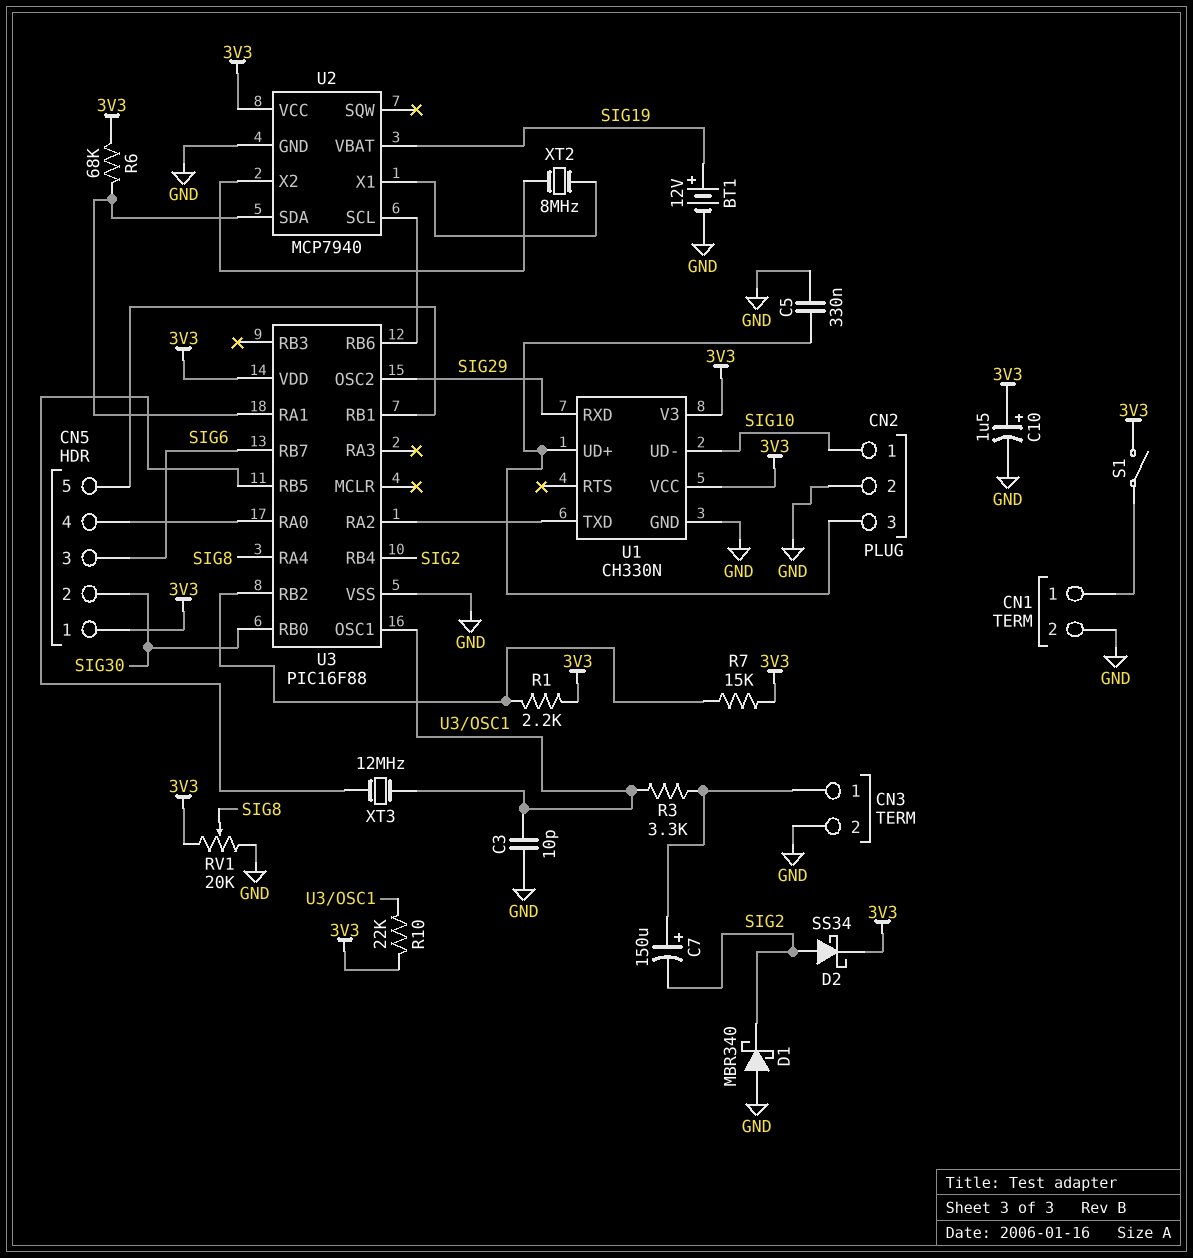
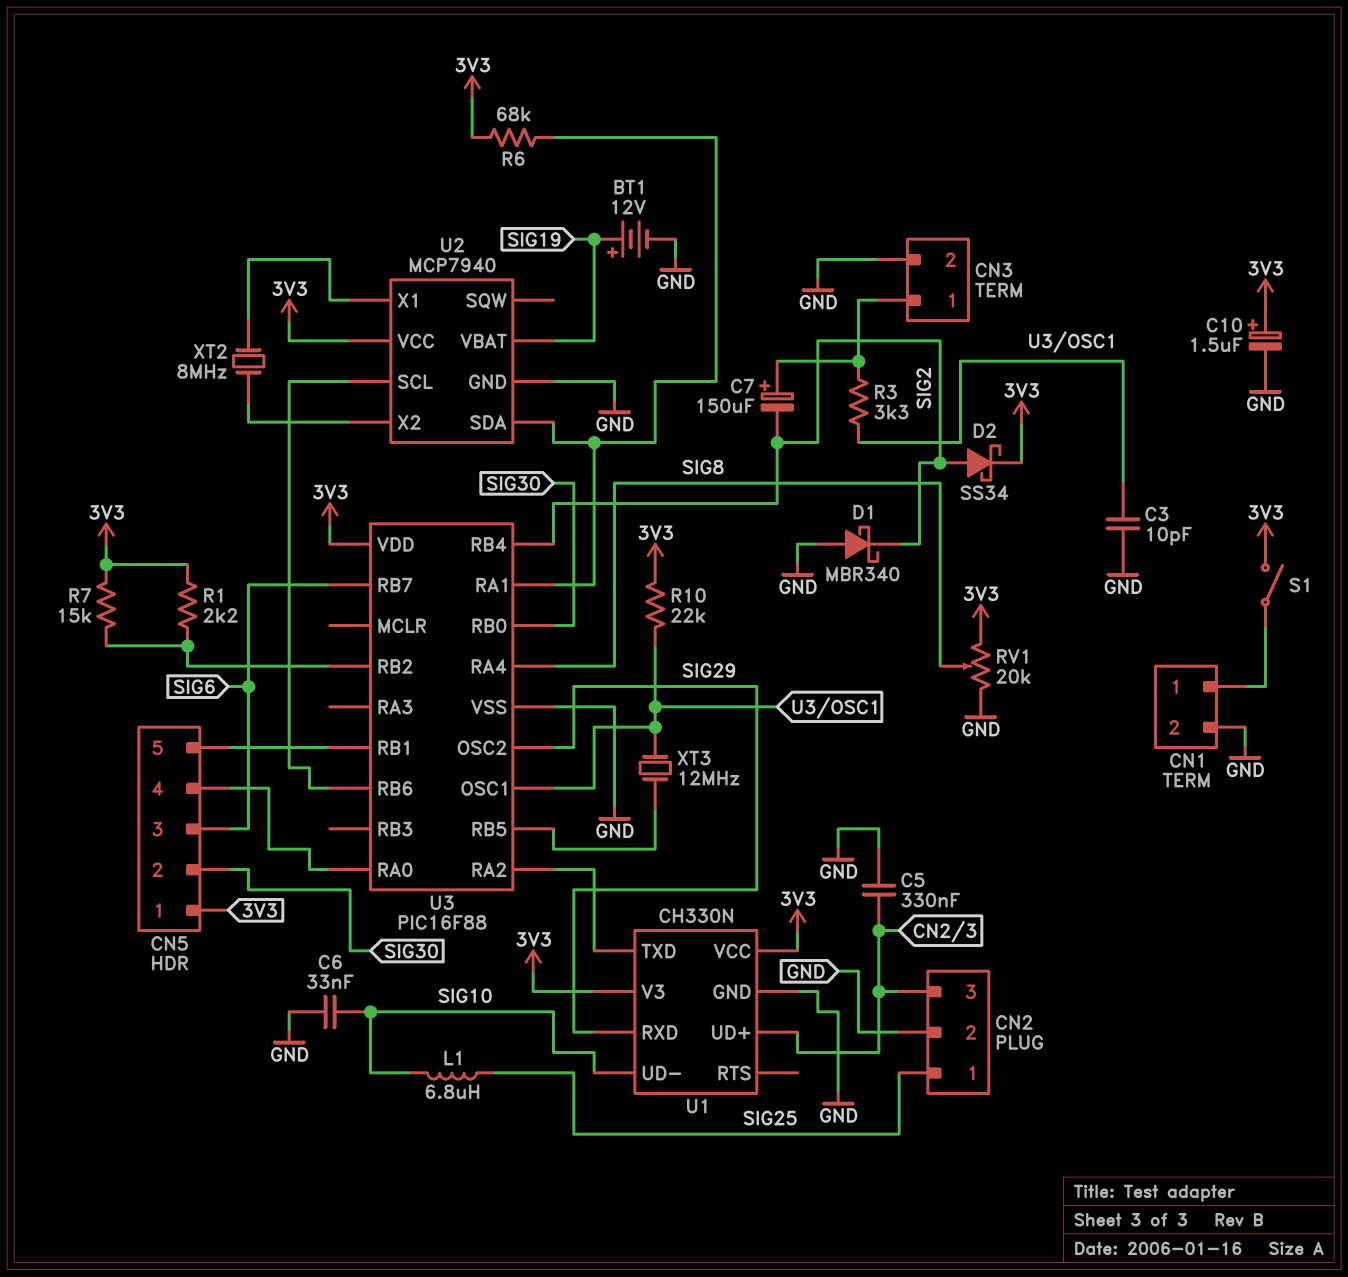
C6: none -> 33nF (GND, SIG10)
CN2 pin 1: SIG10 -> SIG25
L1: none -> 6.8uH (SIG10, SIG25)

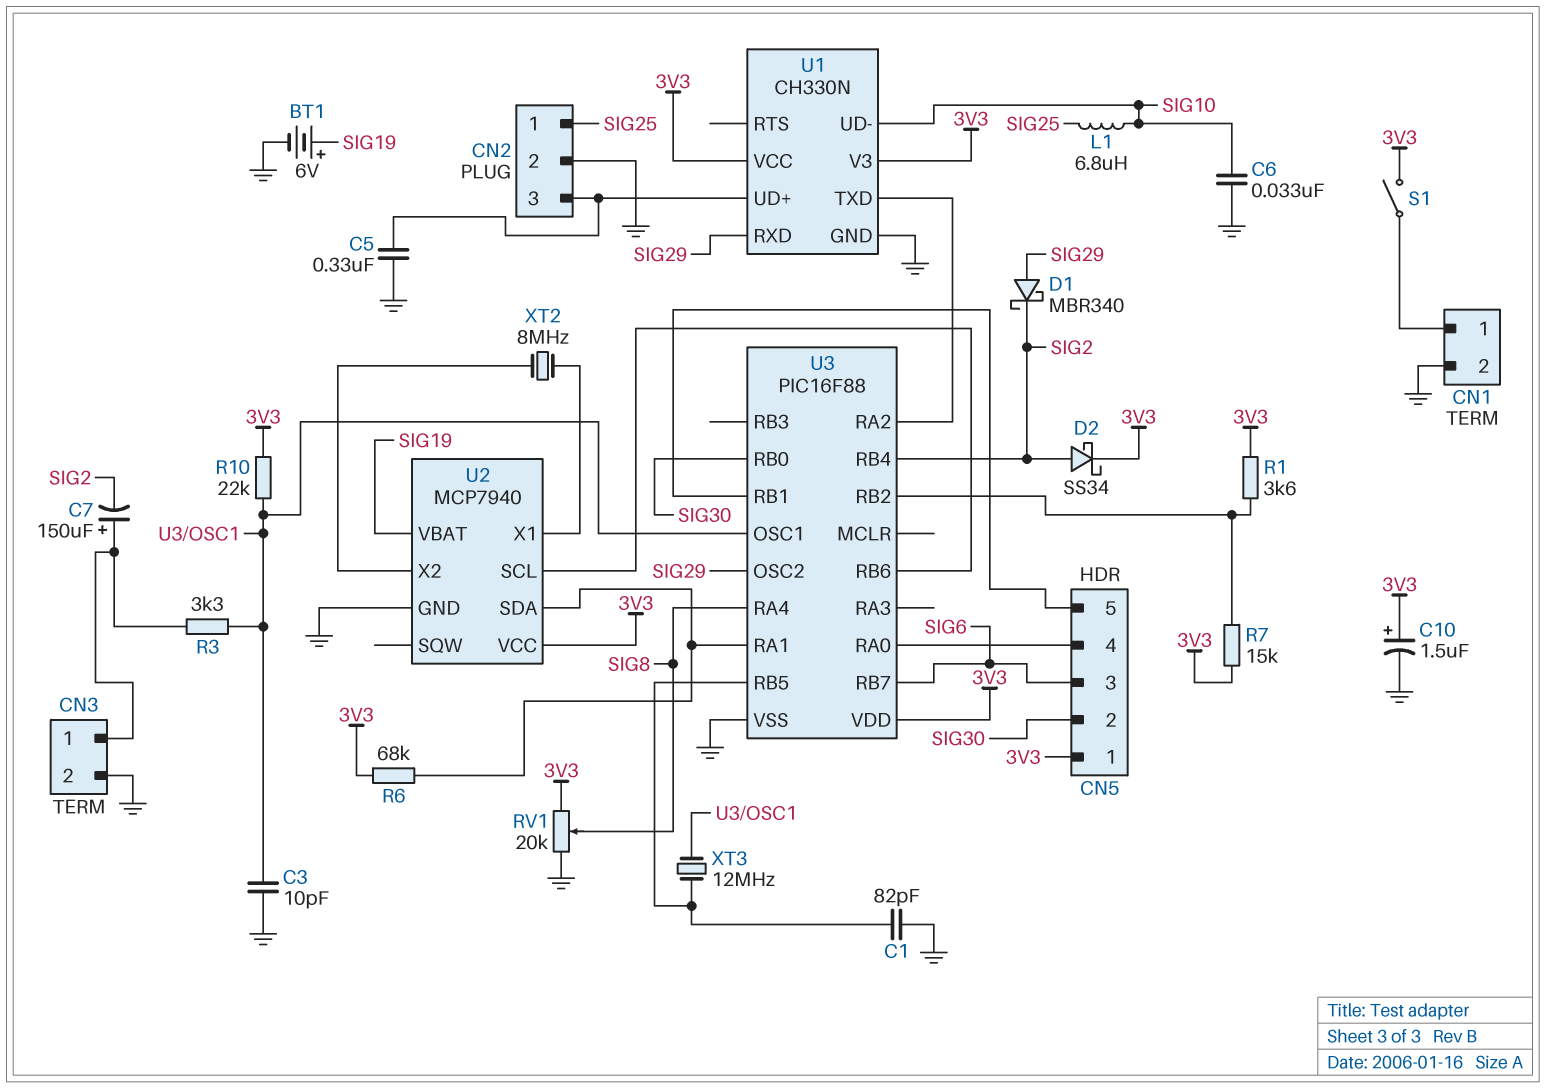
BT1: 12V (plus SIG19, minus GND) -> 6V (plus SIG19, minus GND)
C1: none -> 82pF (GND, U3/RB5)
D1: schottky MBR340 (A GND, K SIG2) -> schottky MBR340 (A SIG29, K SIG2)
R1: 2.2k (3V3, U3/RB2) -> 3.6k (3V3, U3/RB2)

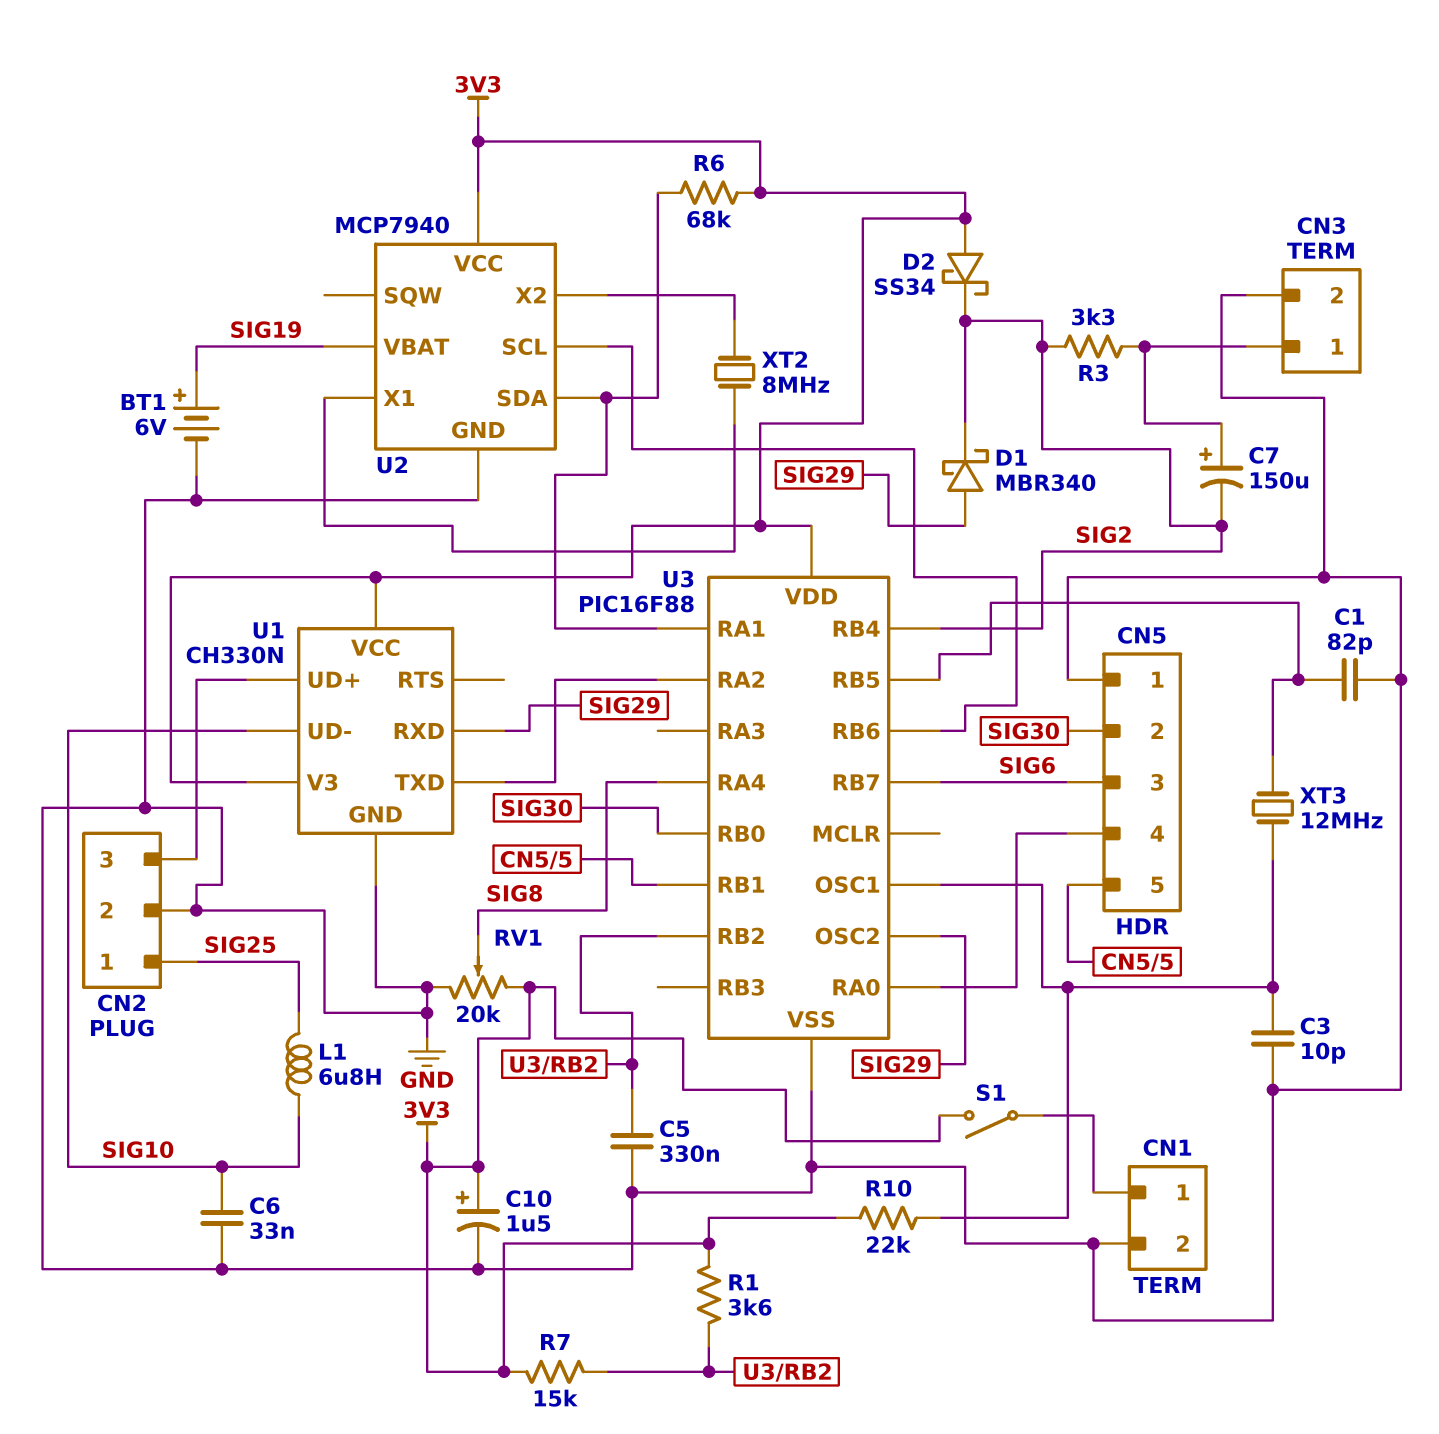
C5: 330nF (CN2/3, GND) -> 330nF (GND, U3/RB2)
CN5 pin 1: 3V3 -> GND
D2: schottky SS34 (A SIG2, K 3V3) -> schottky SS34 (A 3V3, K SIG2)
R3: 3.3k (CN3/1, U3/OSC1) -> 3.3k (CN3/1, SIG2)

